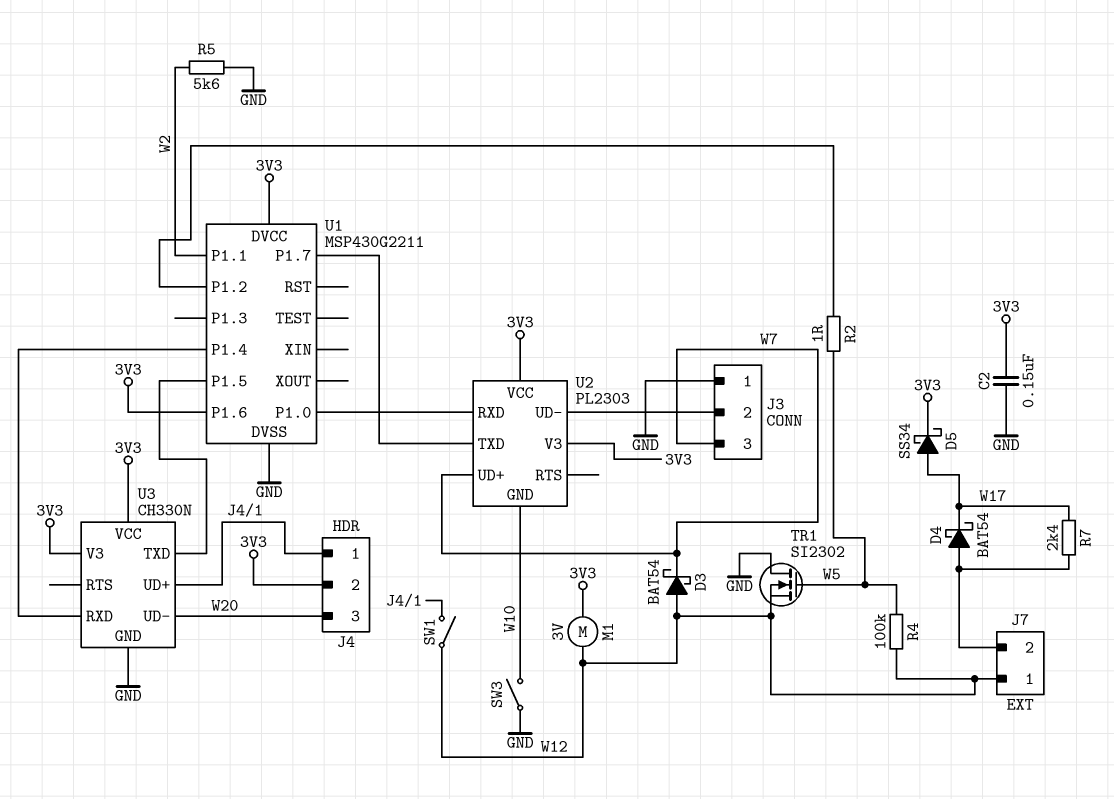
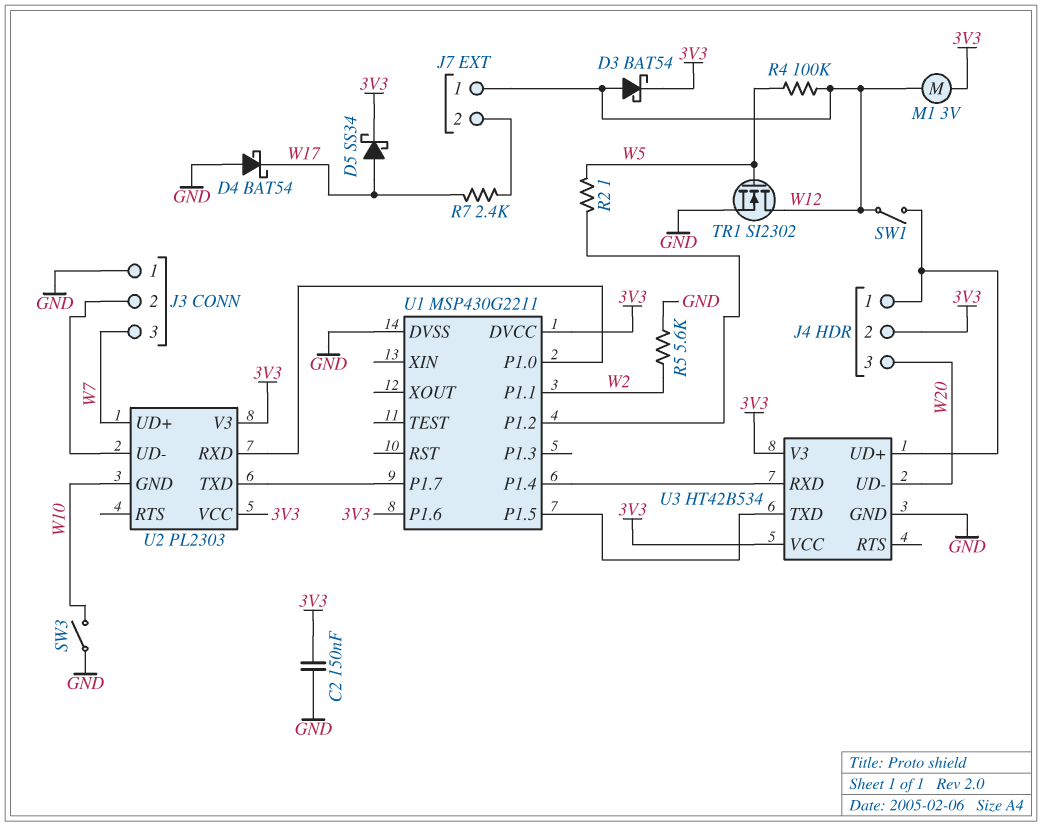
D3: schottky BAT54 (A W12, K W7) -> schottky BAT54 (A W12, K 3V3)
D4: schottky BAT54 (A J7/2, K W17) -> schottky BAT54 (A GND, K W17)
TR1: NMOS SI2302 (G W5, D GND, S W12) -> NMOS SI2302 (G W5, D W12, S GND)
U3: CH330N -> HT42B534

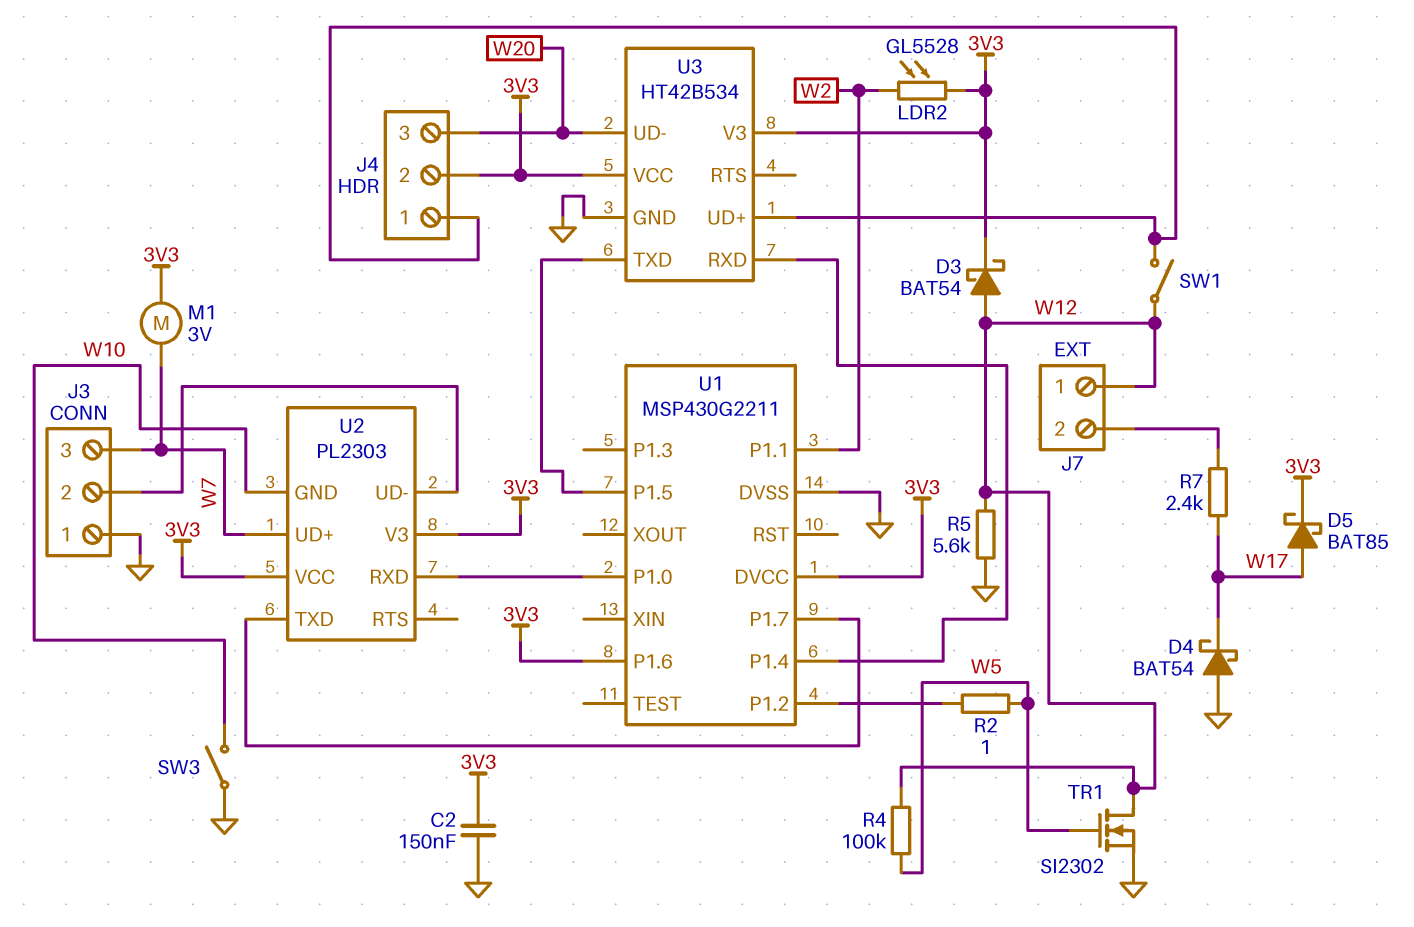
D5: schottky SS34 (A W17, K 3V3) -> schottky BAT85 (A W17, K 3V3)
LDR2: none -> GL5528 (3V3, W2)
M1: motor 3V (3V3, W12) -> motor 3V (3V3, W7)
R5: 5.6k (GND, W2) -> 5.6k (GND, W12)

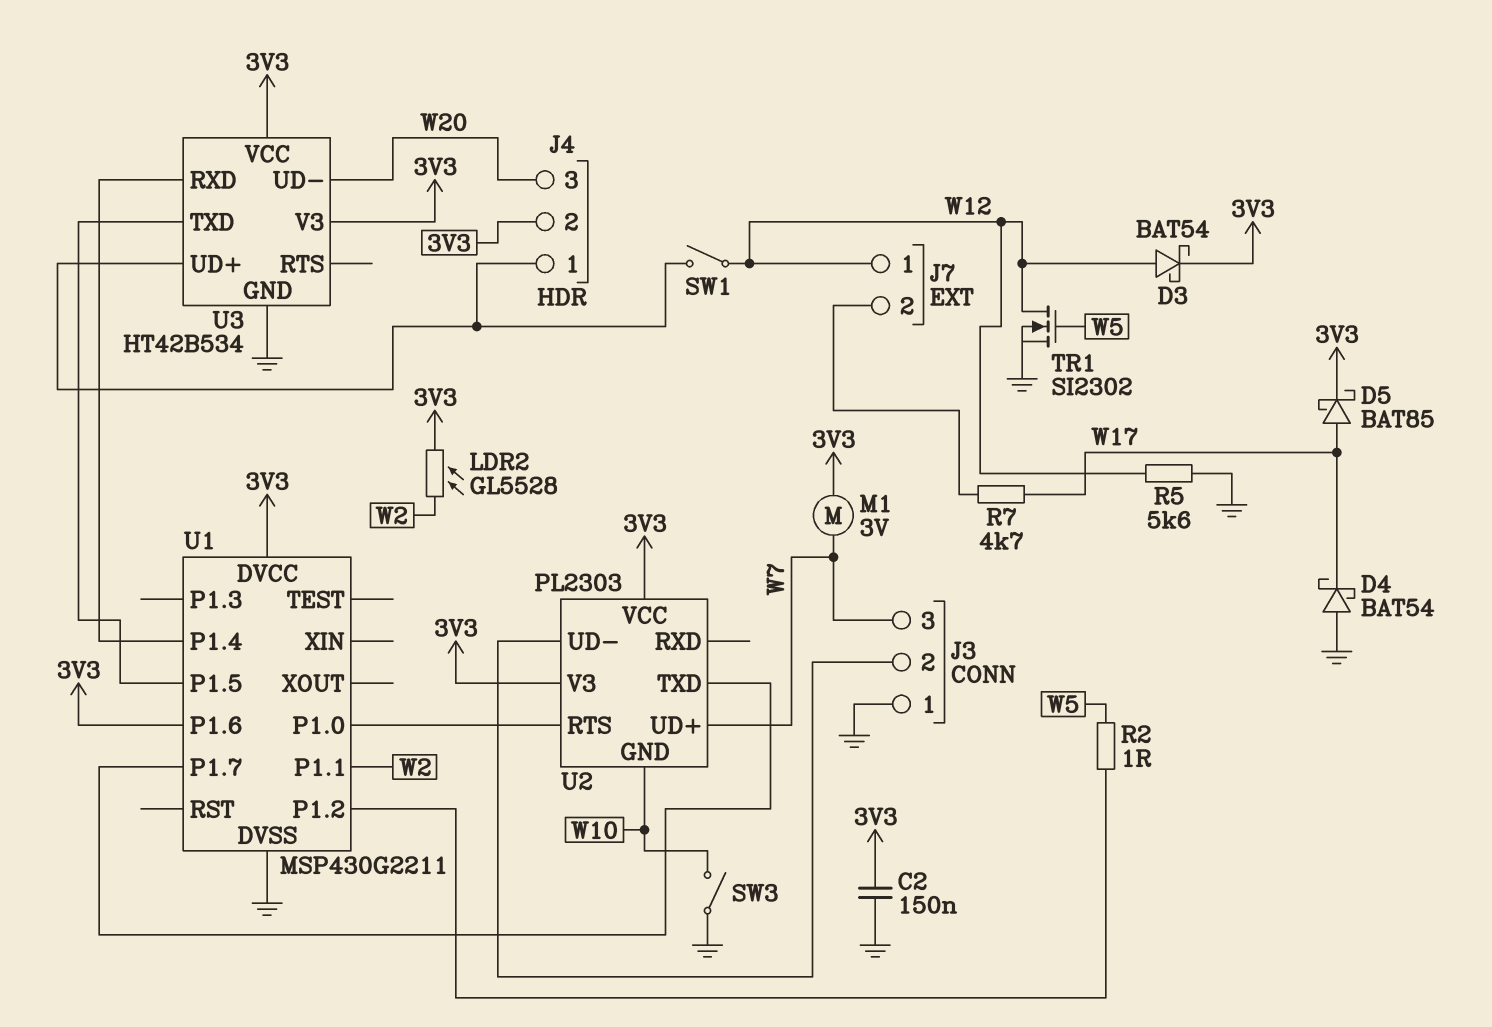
R4: 100k (W5, W12) -> none
R7: 2.4k (J7/2, W17) -> 4.7k (J7/2, W17)
U2 pin RTS: none -> U1/P1.0
U2 pin RXD: U1/P1.0 -> none

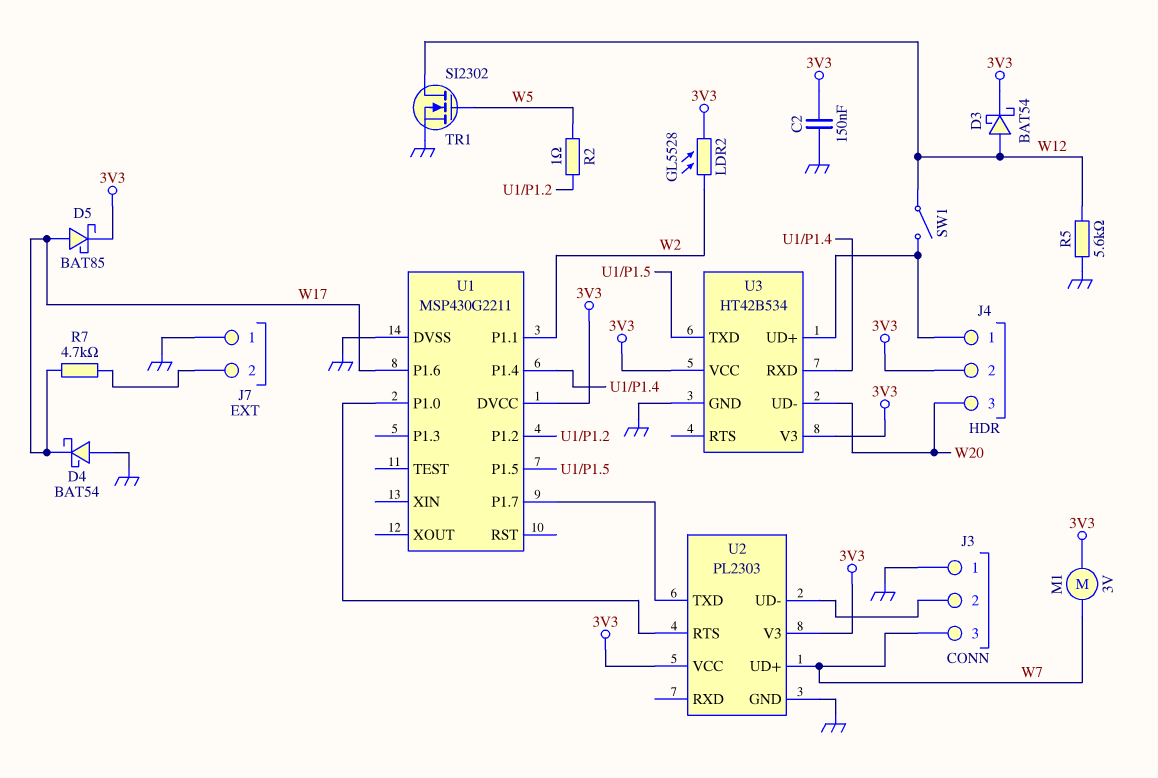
J7 pin 1: W12 -> GND
SW3: switch (GND, W10) -> none
U1 pin P1.6: 3V3 -> W17
U2 pin GND: W10 -> GND

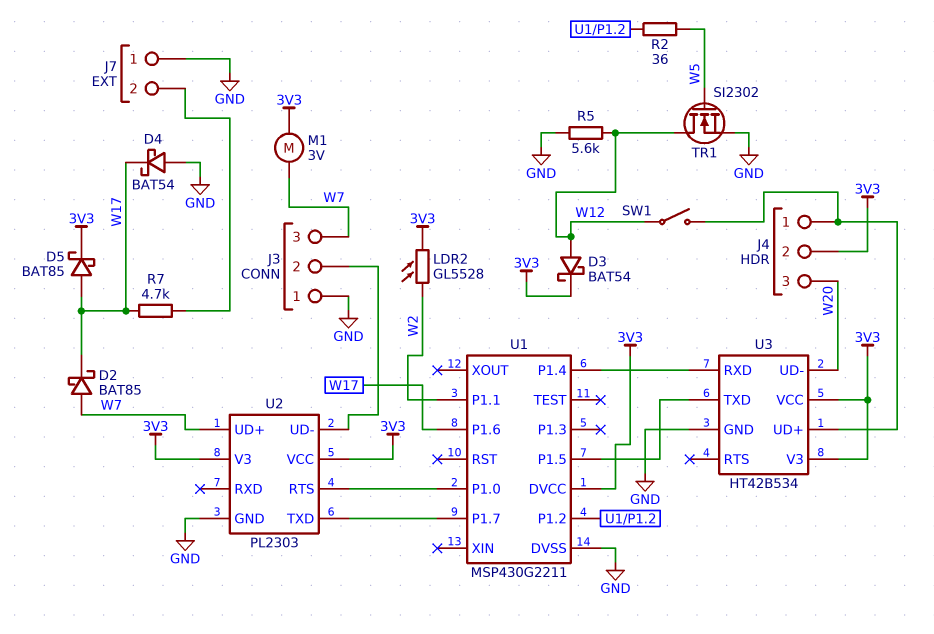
C2: 150nF (3V3, GND) -> none
D2: none -> schottky BAT85 (A W7, K W17)
R2: 1 (U1/P1.2, W5) -> 36 (U1/P1.2, W5)

